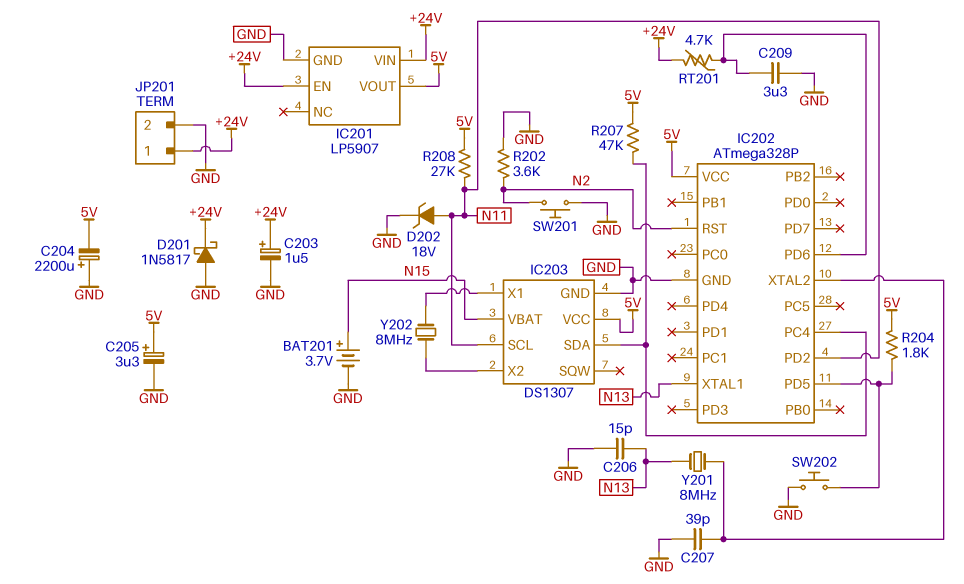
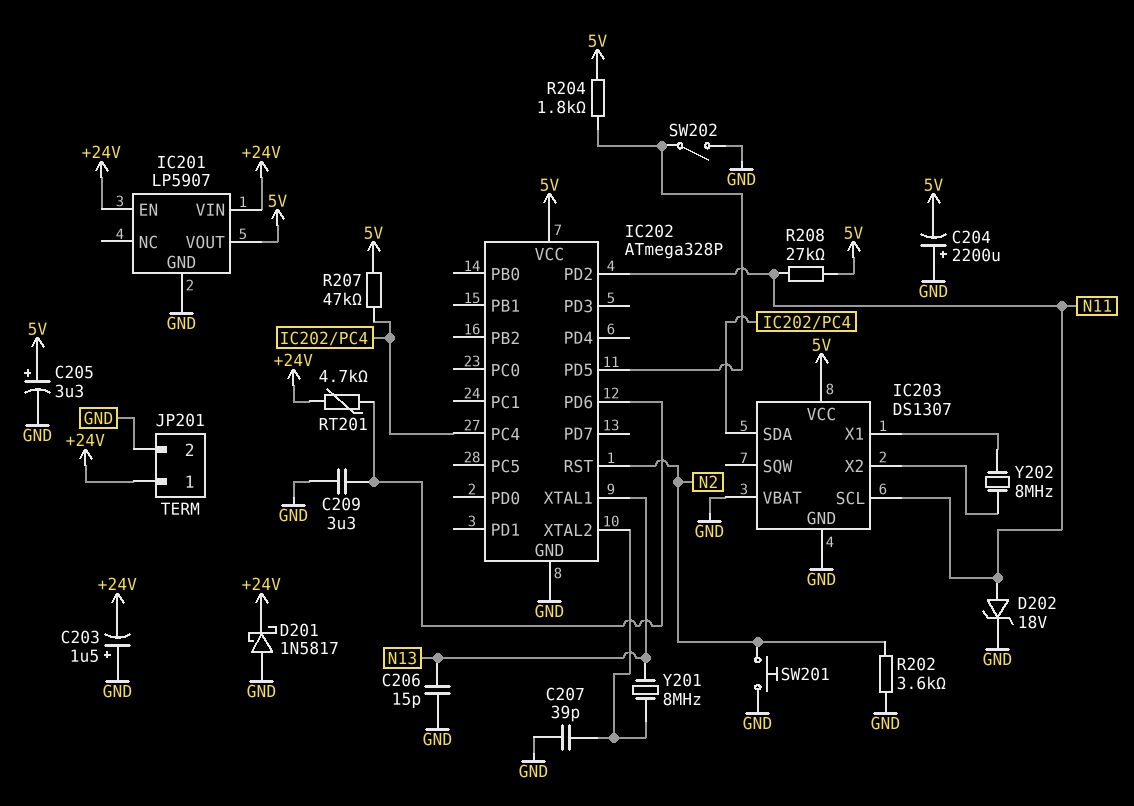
BAT201: 3.7V (plus N15, minus GND) -> none
C203: 1.5uF (plus +24V, minus GND) -> 1.5uF (plus GND, minus +24V)
IC203 pin VBAT: N15 -> GND
SW202: button (GND, IC202/PD5) -> switch (GND, IC202/PD5)

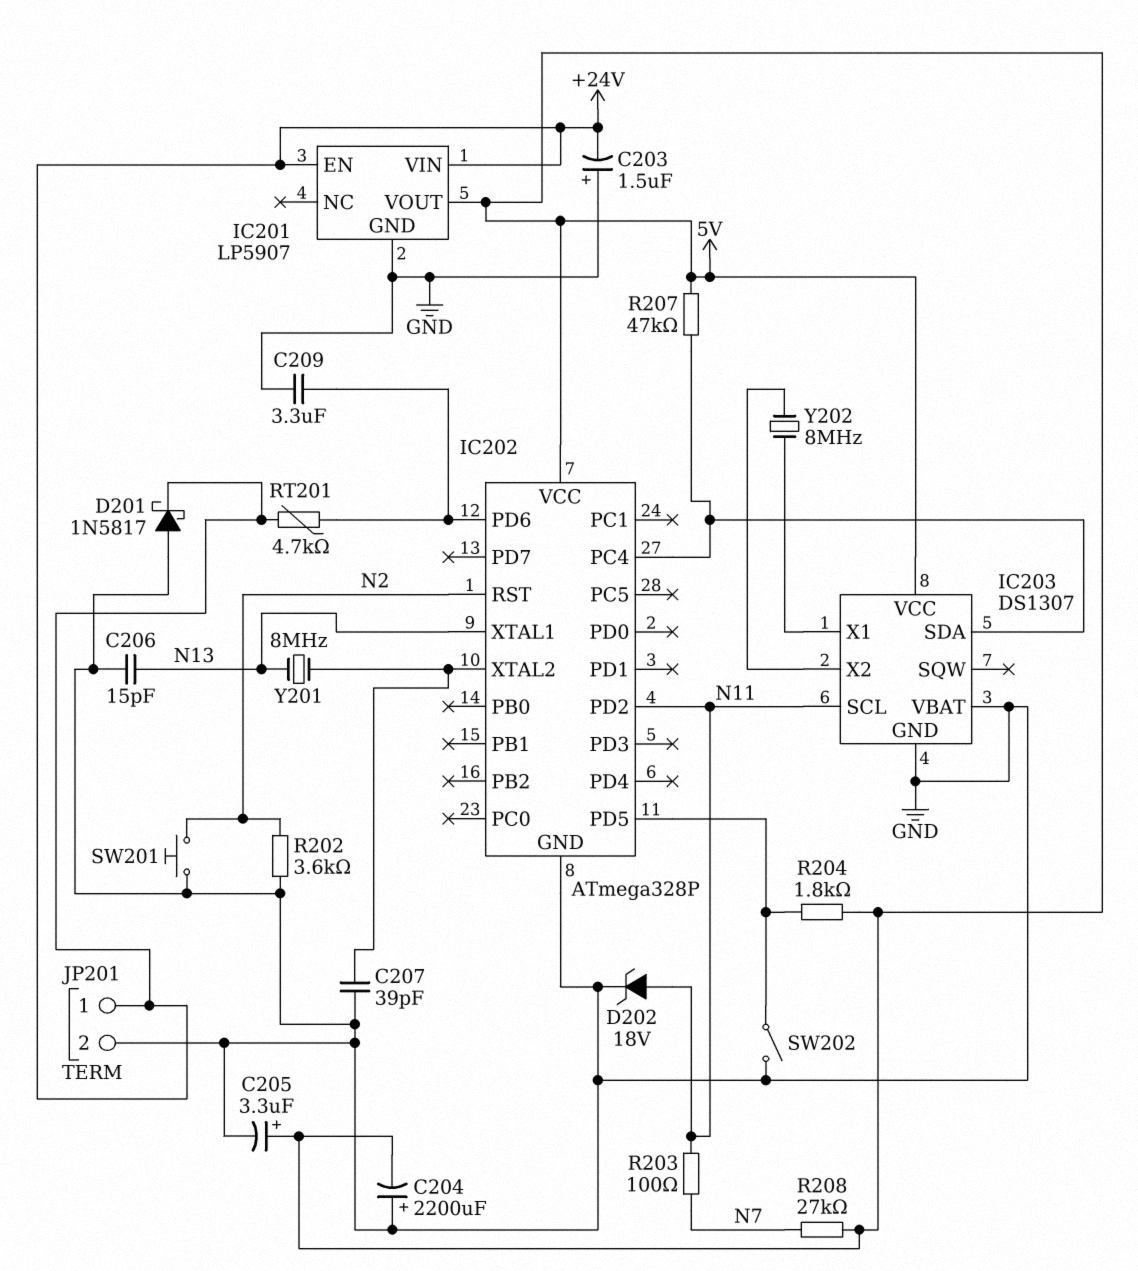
R203: none -> 100 (N7, N11)
R208: 27k (5V, N11) -> 27k (5V, N7)

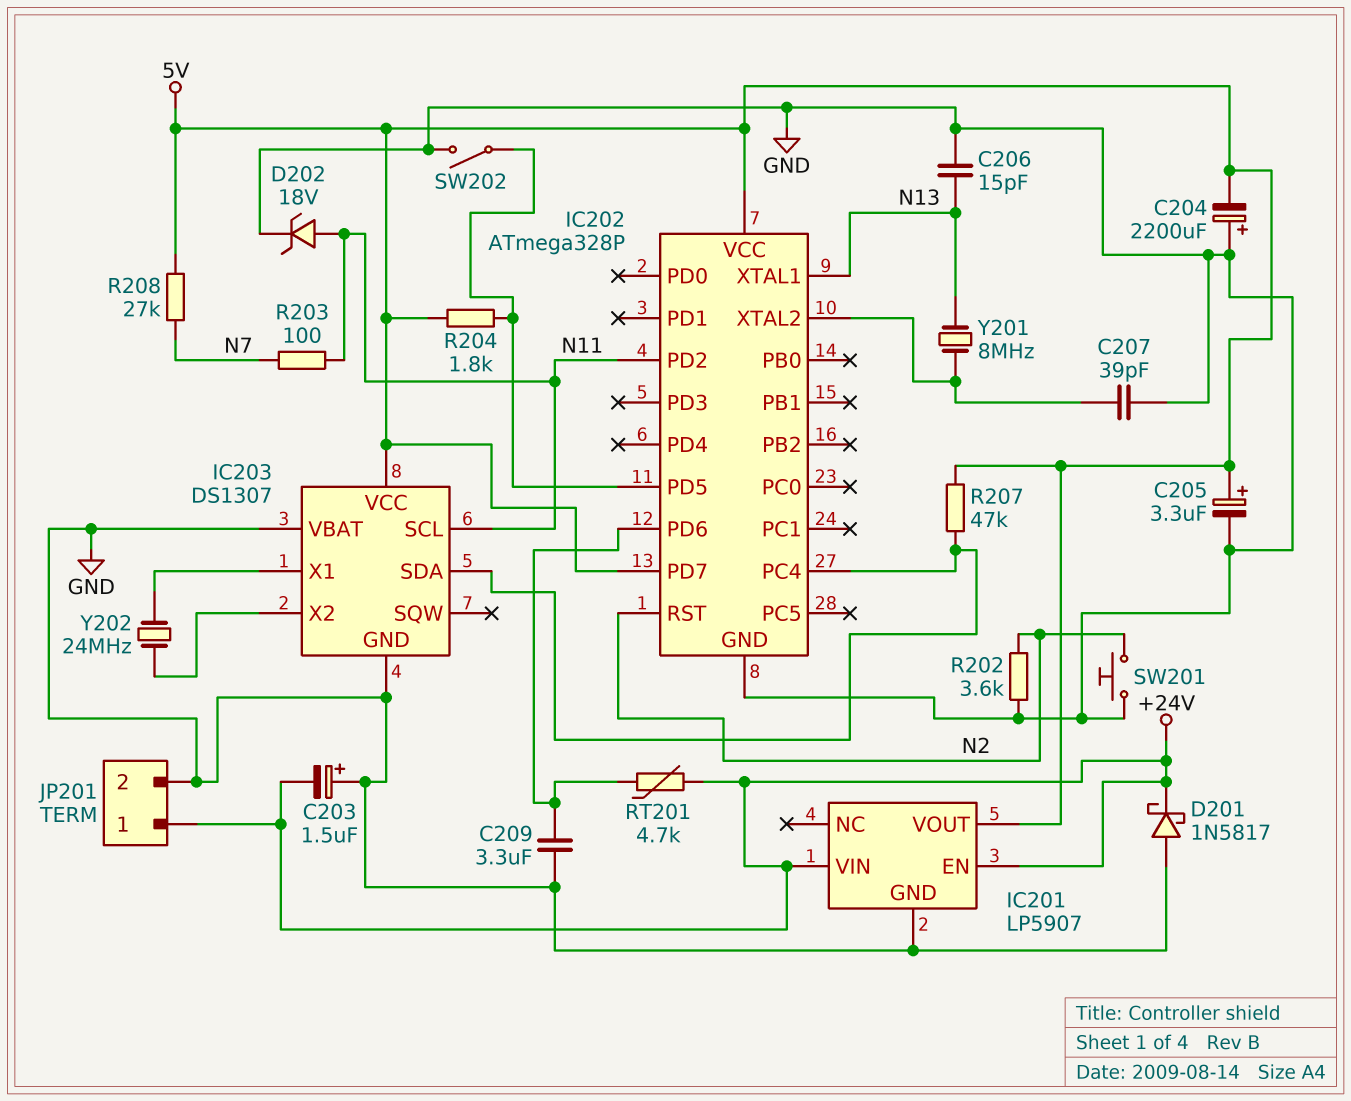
IC202 pin PD7: none -> 5V
Y202: 8MHz (IC203/X1, IC203/X2) -> 24MHz (IC203/X1, IC203/X2)

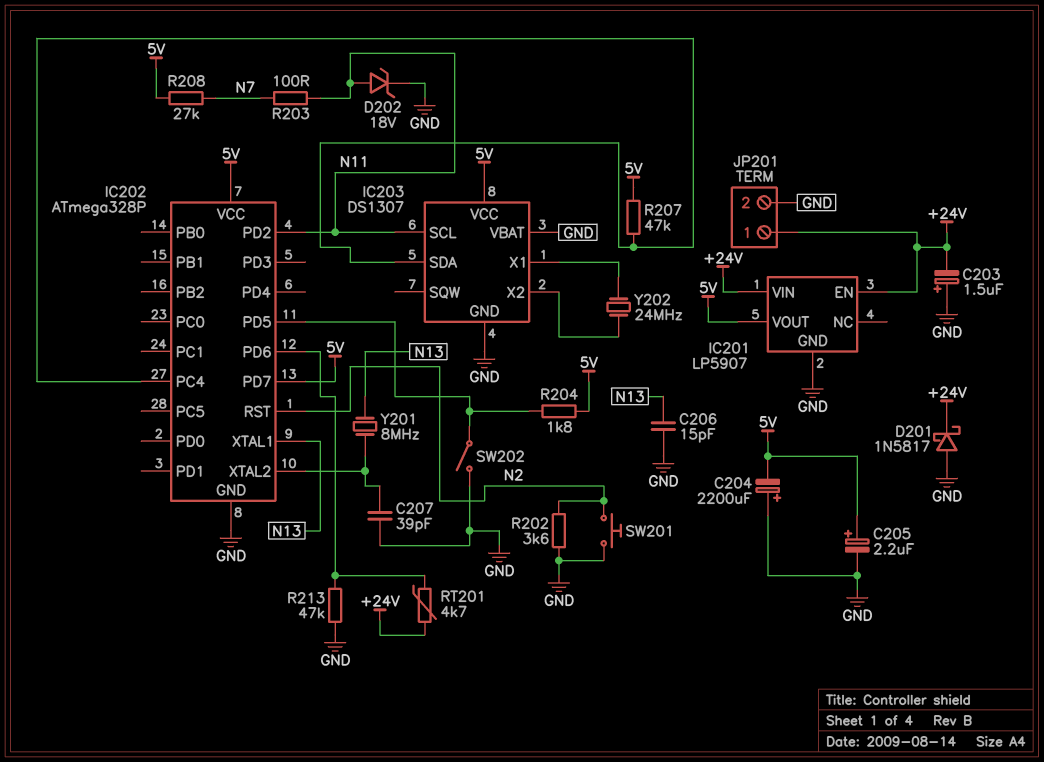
C205: 3.3uF (plus 5V, minus GND) -> 2.2uF (plus 5V, minus GND)
C209: 3.3uF (GND, IC202/PD6) -> none
R213: none -> 47k (GND, IC202/PD6)

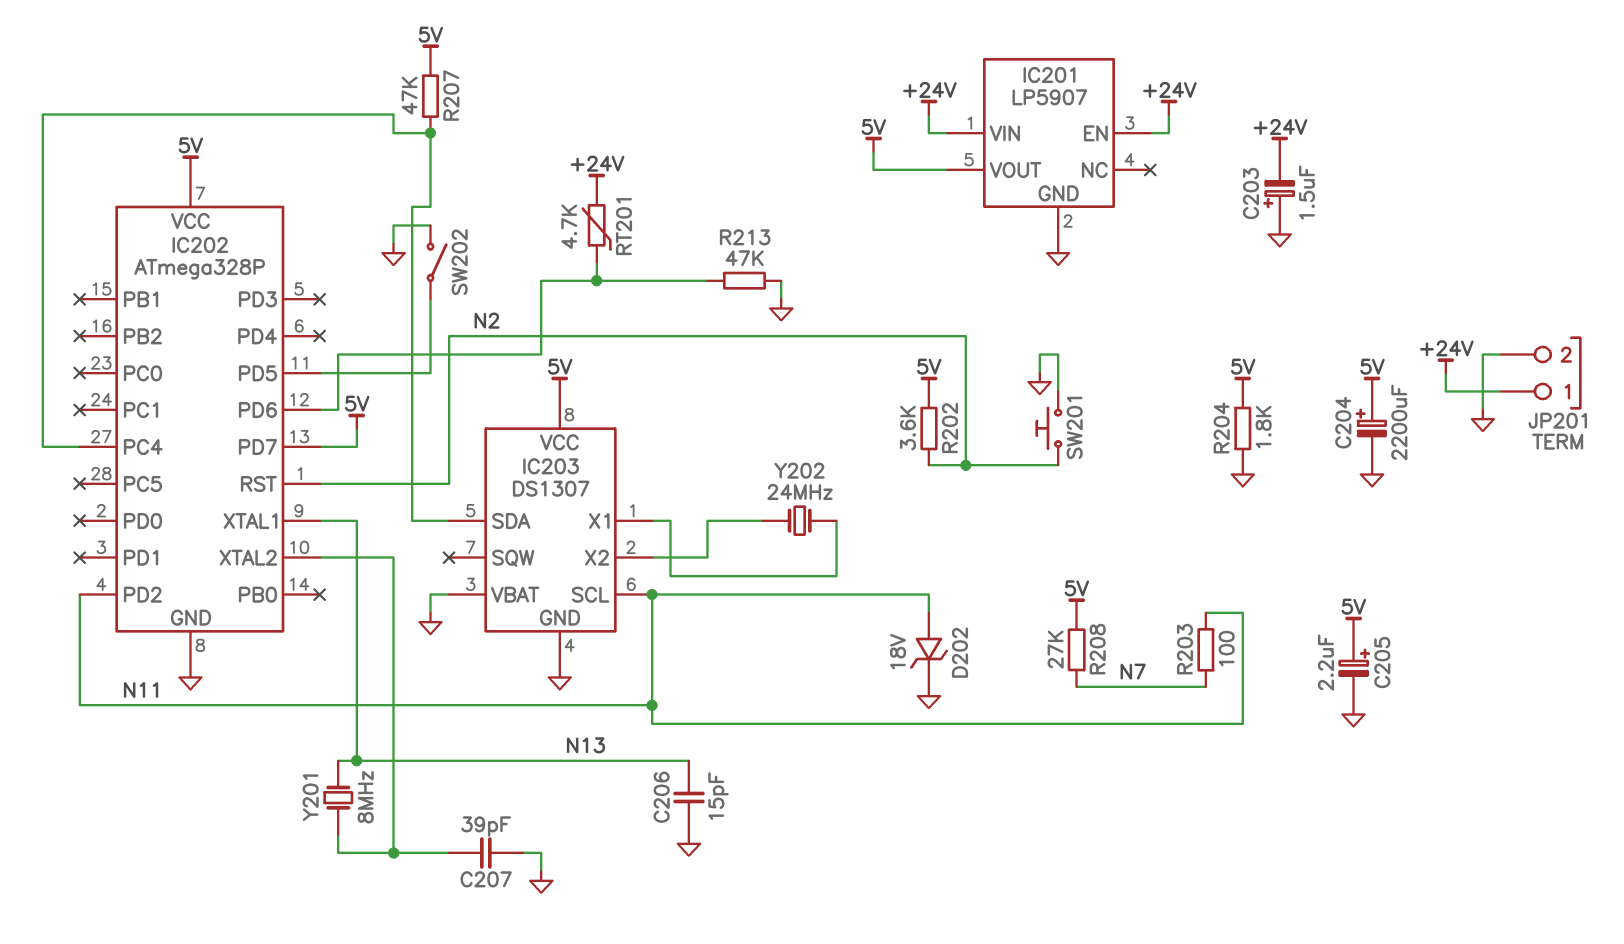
C204: 2200uF (plus GND, minus 5V) -> 2200uF (plus 5V, minus GND)
D201: schottky 1N5817 (A GND, K +24V) -> none
R202: 3.6k (GND, N2) -> 3.6k (5V, N2)
R204: 1.8k (5V, IC202/PD5) -> 1.8k (5V, GND)

